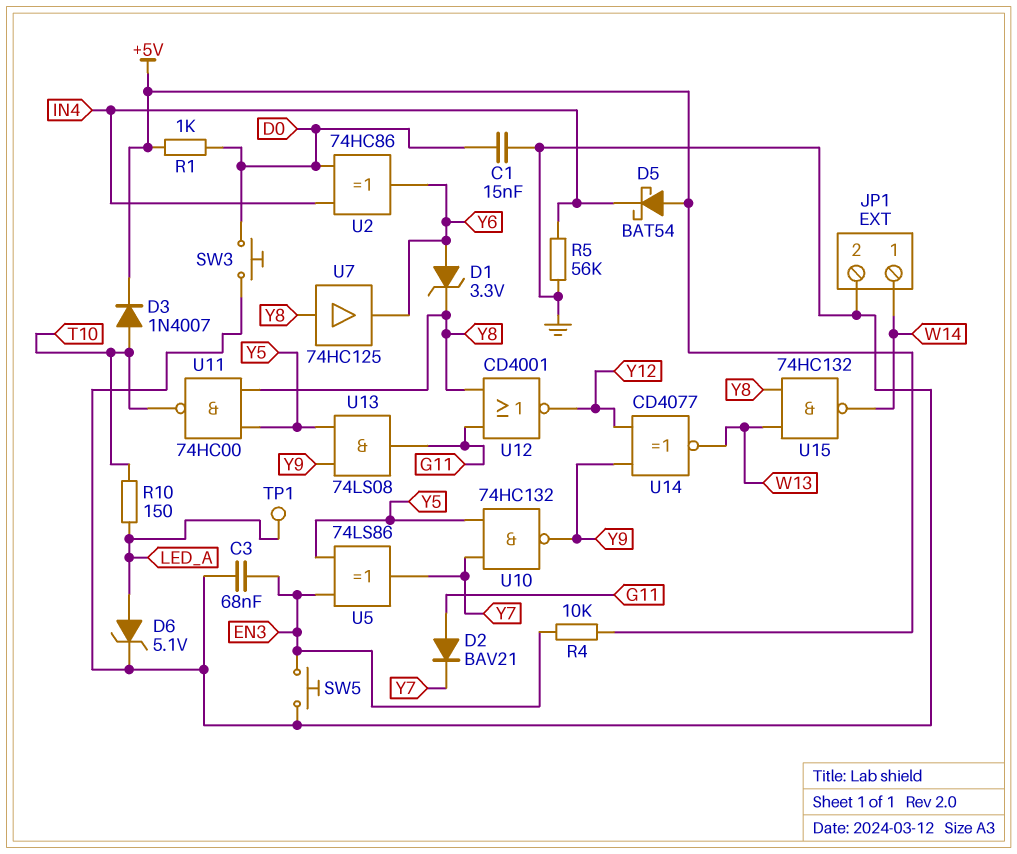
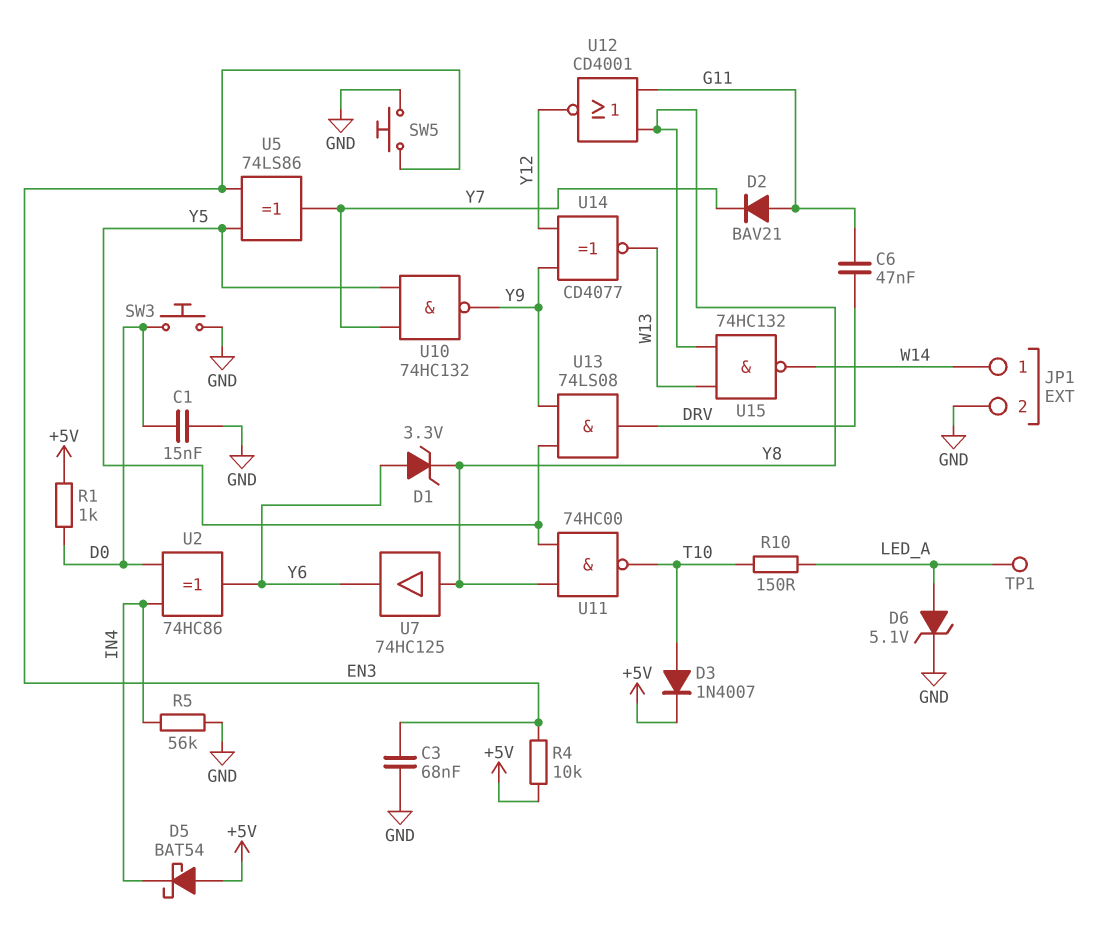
C6: none -> 47nF (DRV, G11)
U13: AND 74LS08 (in Y5, in Y9, out G11) -> AND 74LS08 (in Y5, in Y9, out DRV)

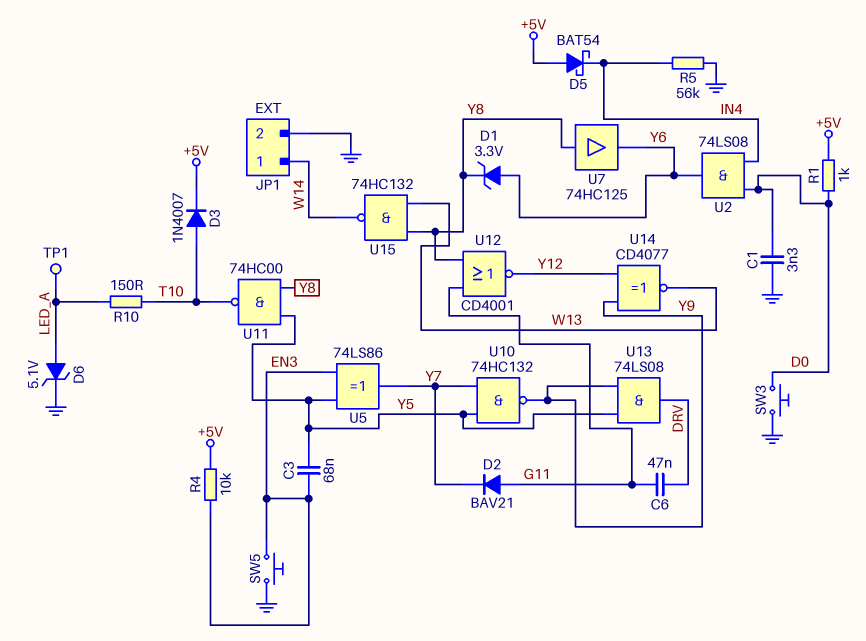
C1: 15nF (D0, GND) -> 3.3nF (D0, GND)
C3: 68nF (EN3, GND) -> 68nF (EN3, Y5)
U2: XOR 74HC86 (in D0, in IN4, out Y6) -> AND 74LS08 (in D0, in IN4, out Y6)

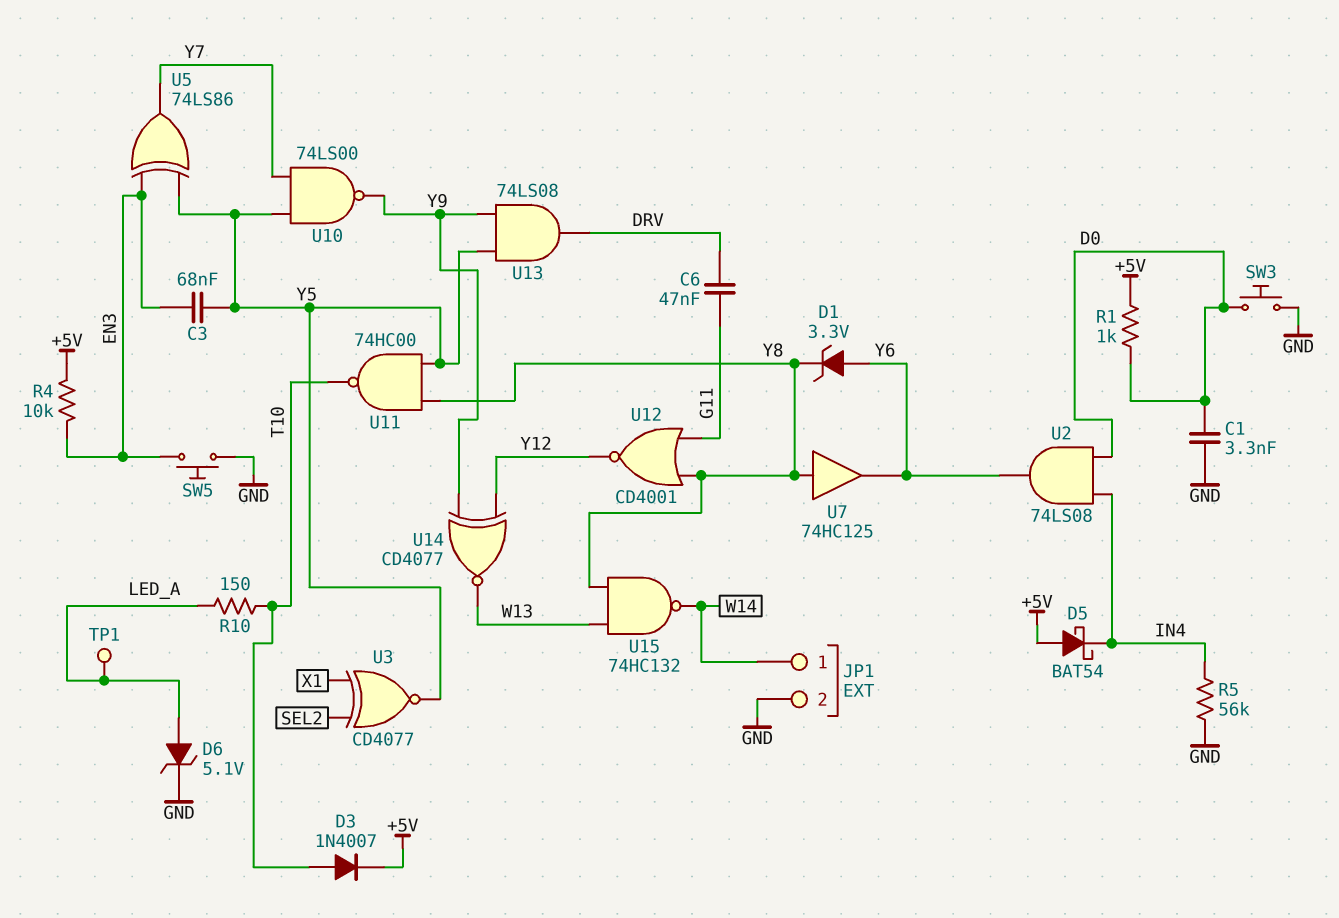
D2: diode BAV21 (A G11, K Y7) -> none
U3: none -> XNOR CD4077 (in SEL2, in X1, out Y5)
U10: NAND 74HC132 (in Y5, in Y7, out Y9) -> NAND 74LS00 (in Y5, in Y7, out Y9)

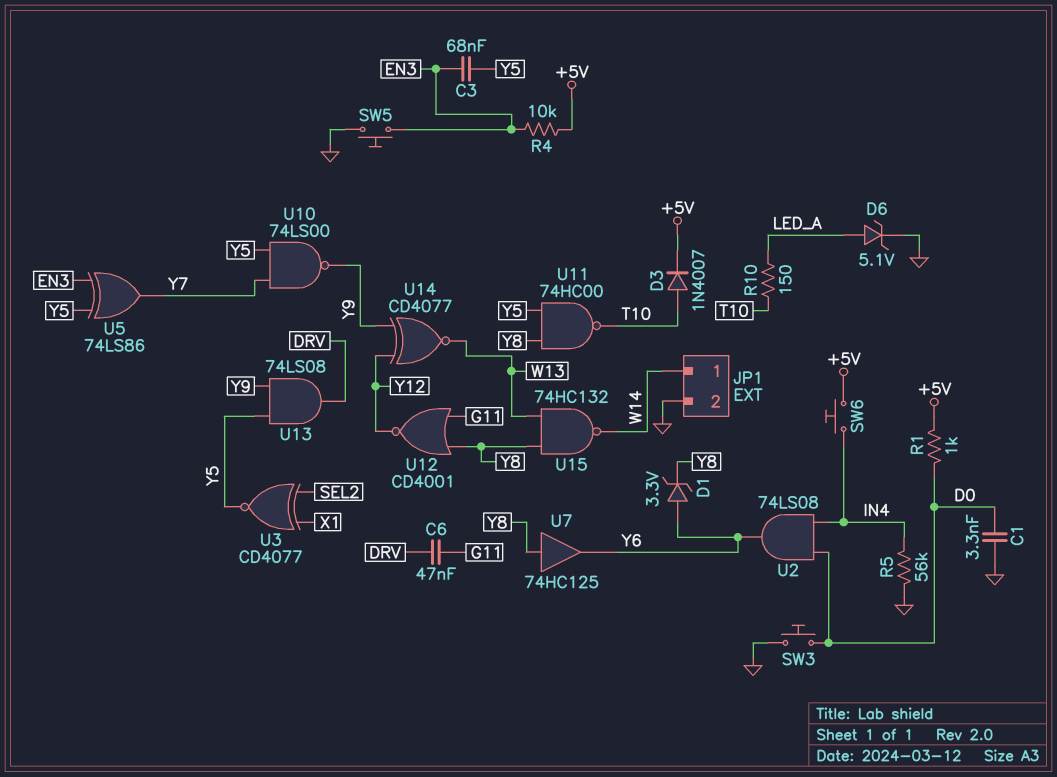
D5: schottky BAT54 (A +5V, K IN4) -> none
SW6: none -> button (+5V, IN4)
TP1: test point (LED_A) -> none

